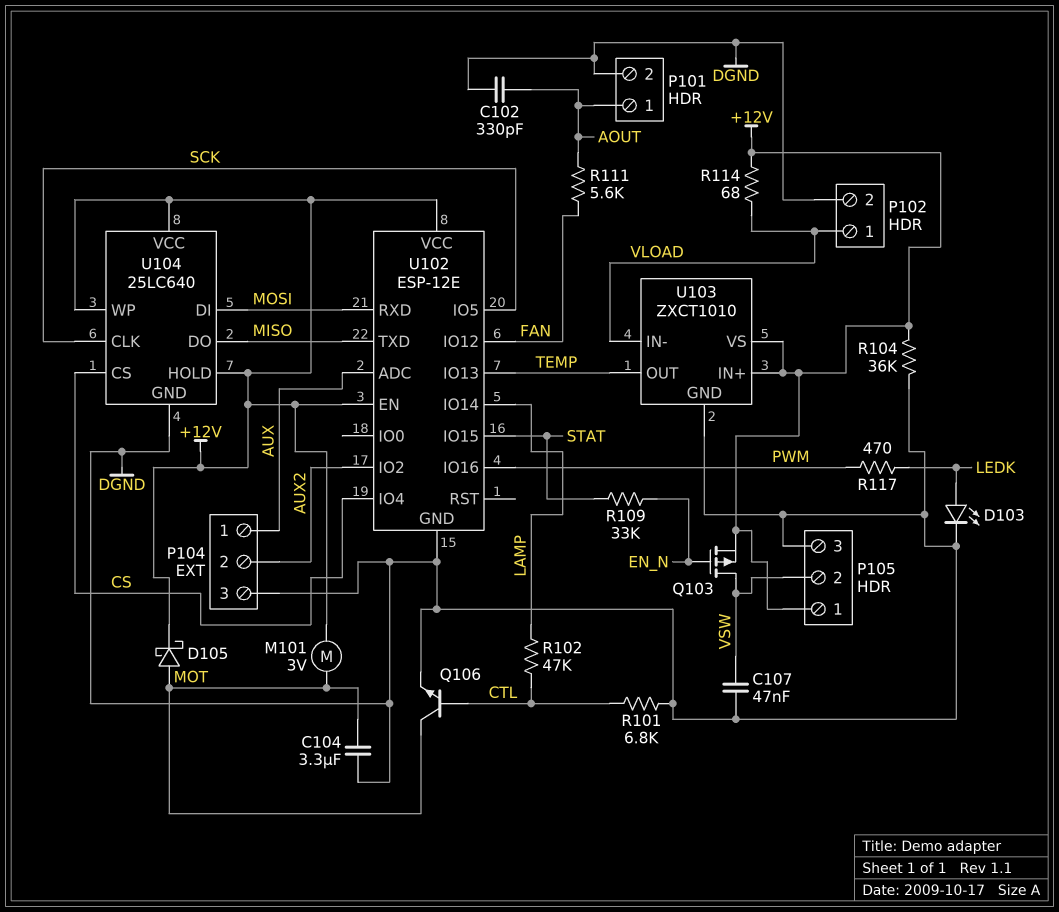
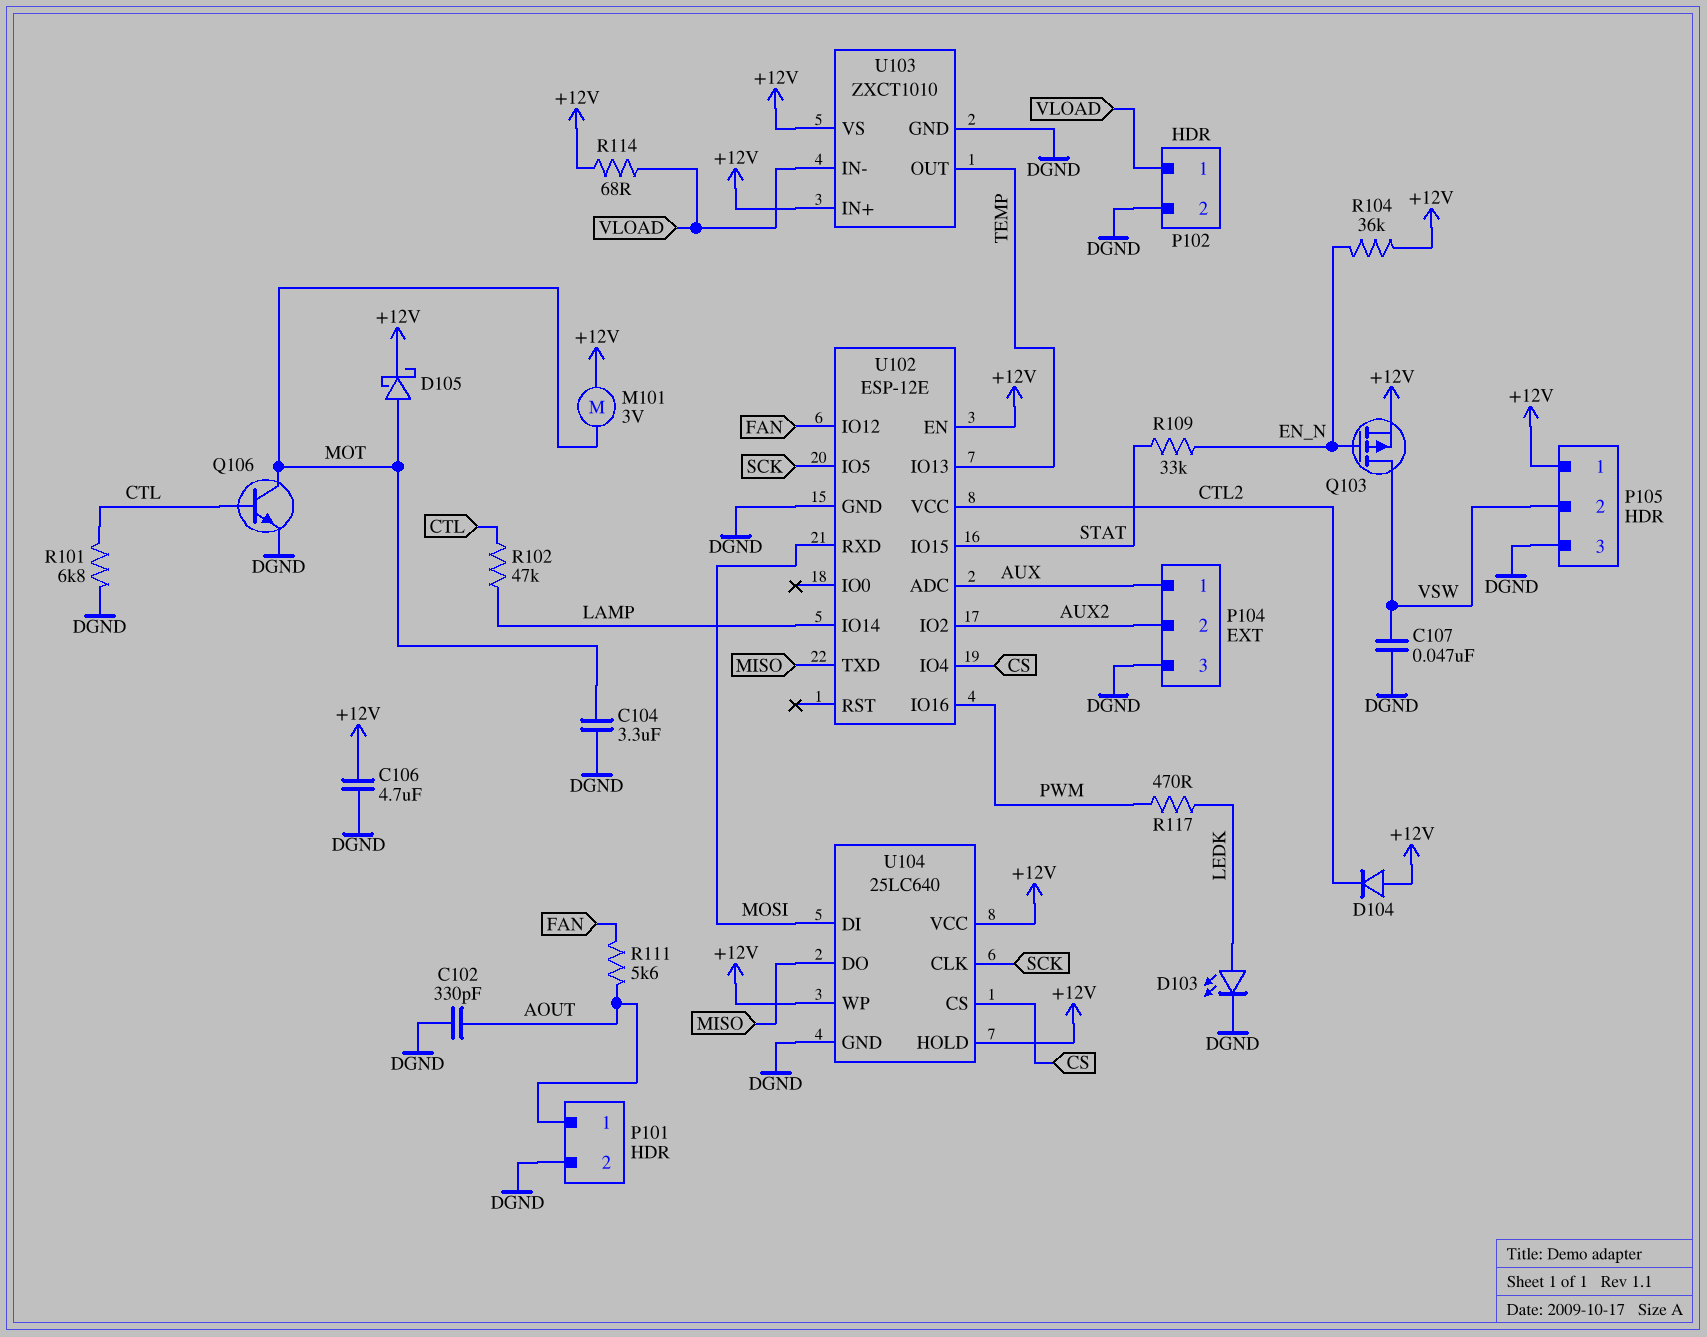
C106: none -> 4.7uF (+12V, DGND)
D104: none -> diode (A +12V, K CTL2)
R104: 36k (+12V, DGND) -> 36k (+12V, EN_N)
U102 pin VCC: +12V -> CTL2

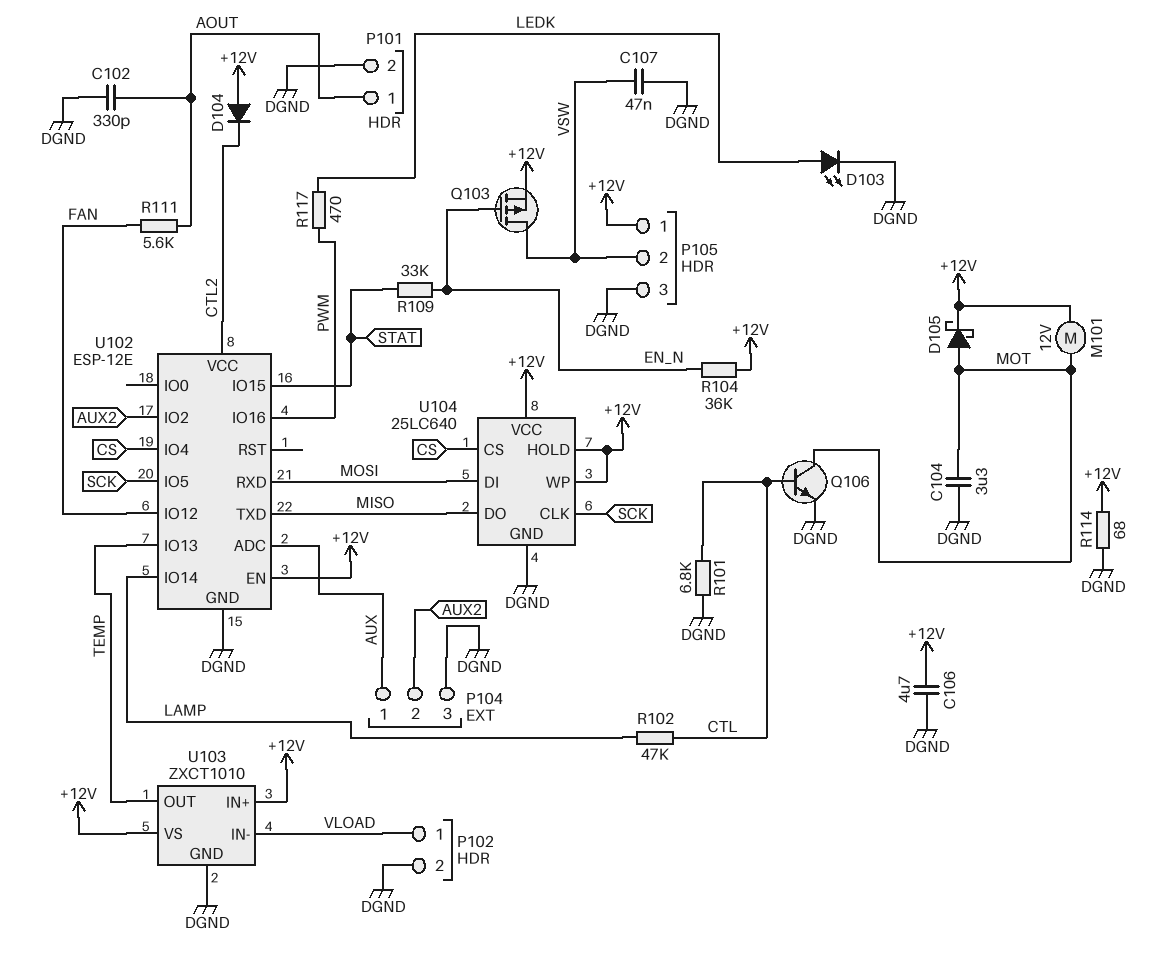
M101: motor 3V (+12V, MOT) -> motor 12V (+12V, MOT)
R114: 68 (+12V, VLOAD) -> 68 (+12V, DGND)

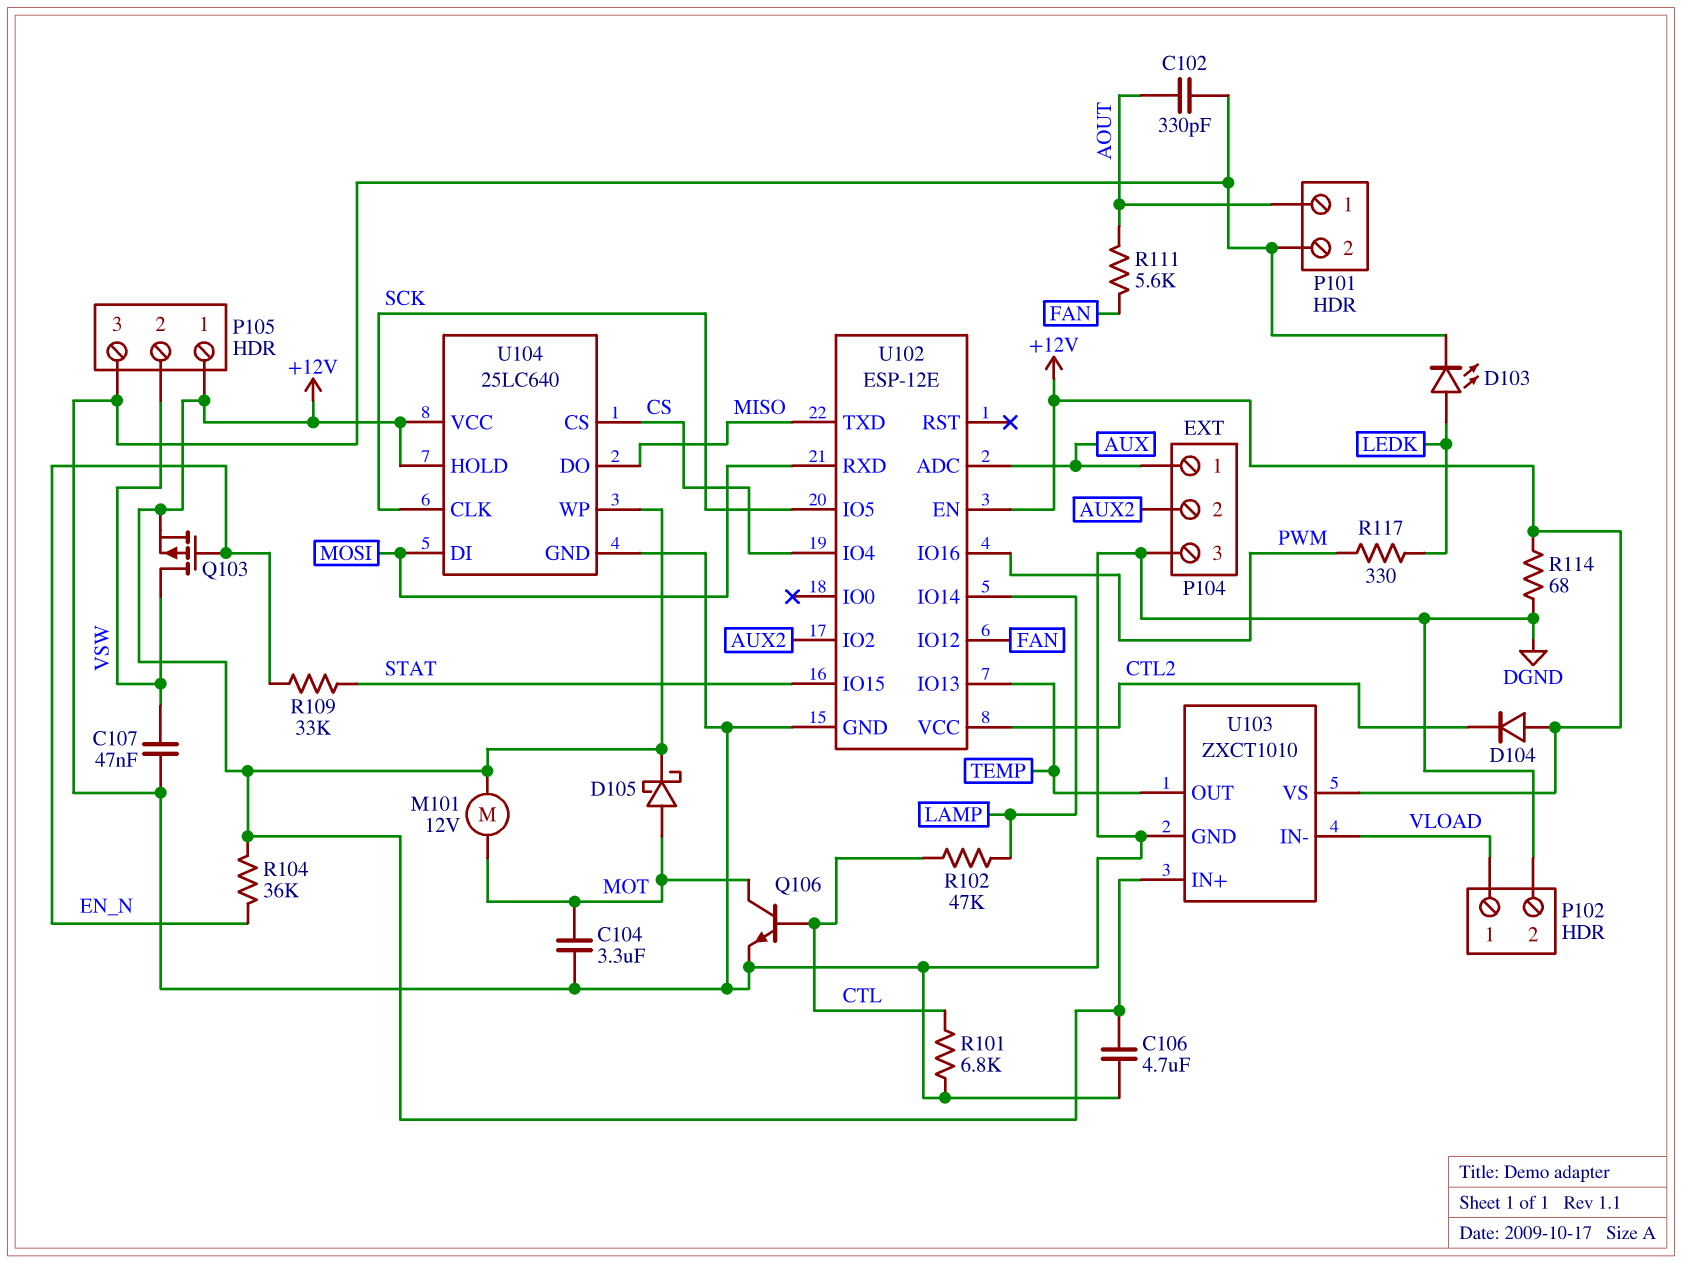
R117: 470 (LEDK, PWM) -> 330 (LEDK, PWM)

